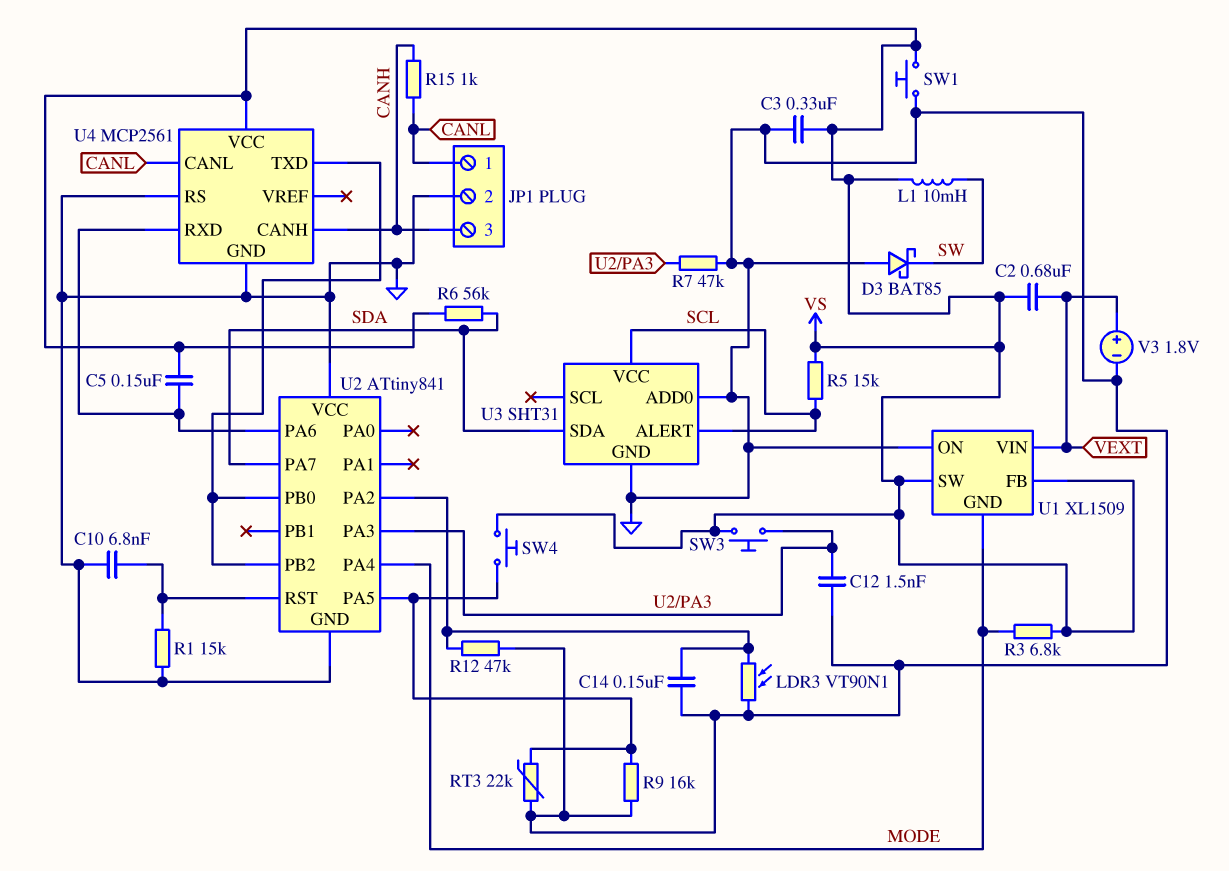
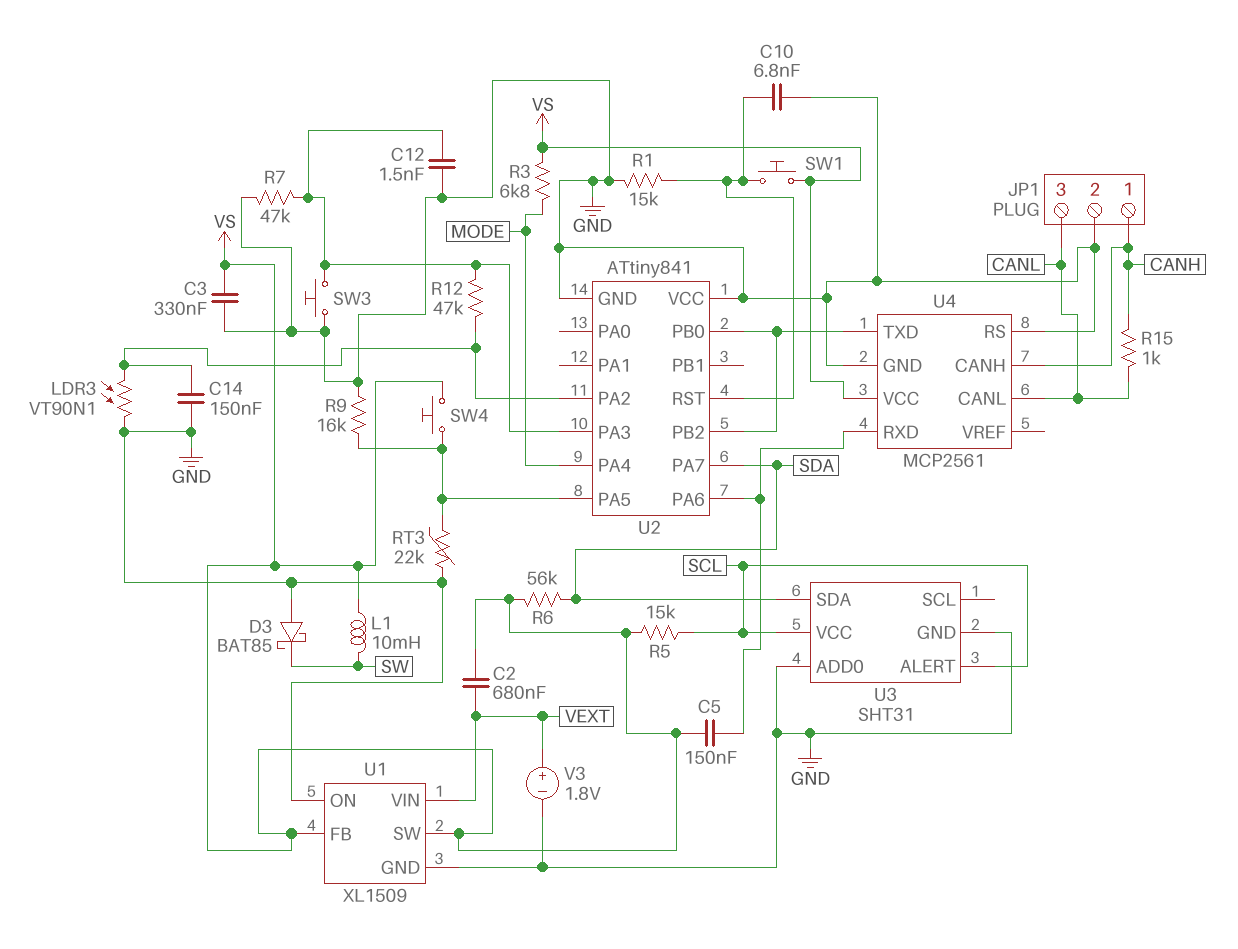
JP1 pin 1: CANL -> CANH
JP1 pin 3: CANH -> CANL
R12: 47k (GND, U2/PA2) -> 47k (U2/PA2, U2/PA3)
SW1: button (GND, VS) -> button (U2/RST, VS)
SW3: button (U2/PA3, VS) -> button (GND, U2/PA3)
U1 pin GND: MODE -> GND

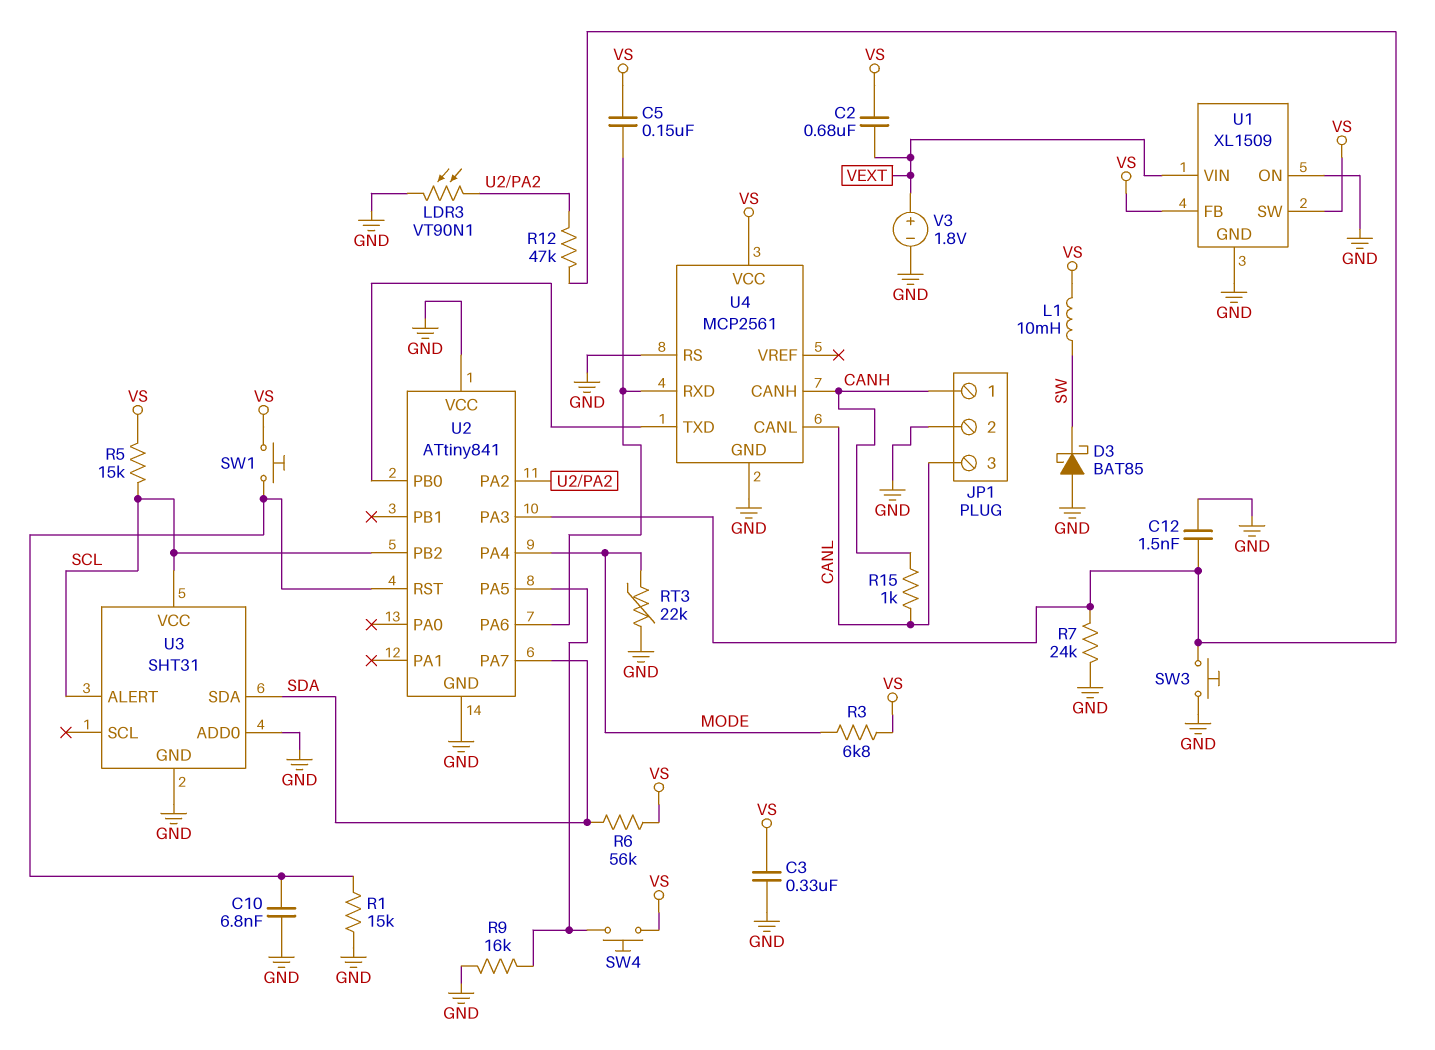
C14: 150nF (GND, U2/PA2) -> none
R7: 47k (GND, U2/PA3) -> 24k (GND, U2/PA3)
RT3: 22k (GND, U2/PA5) -> 22k (GND, MODE)
U2 pin PB2: U2/PB0 -> SCL

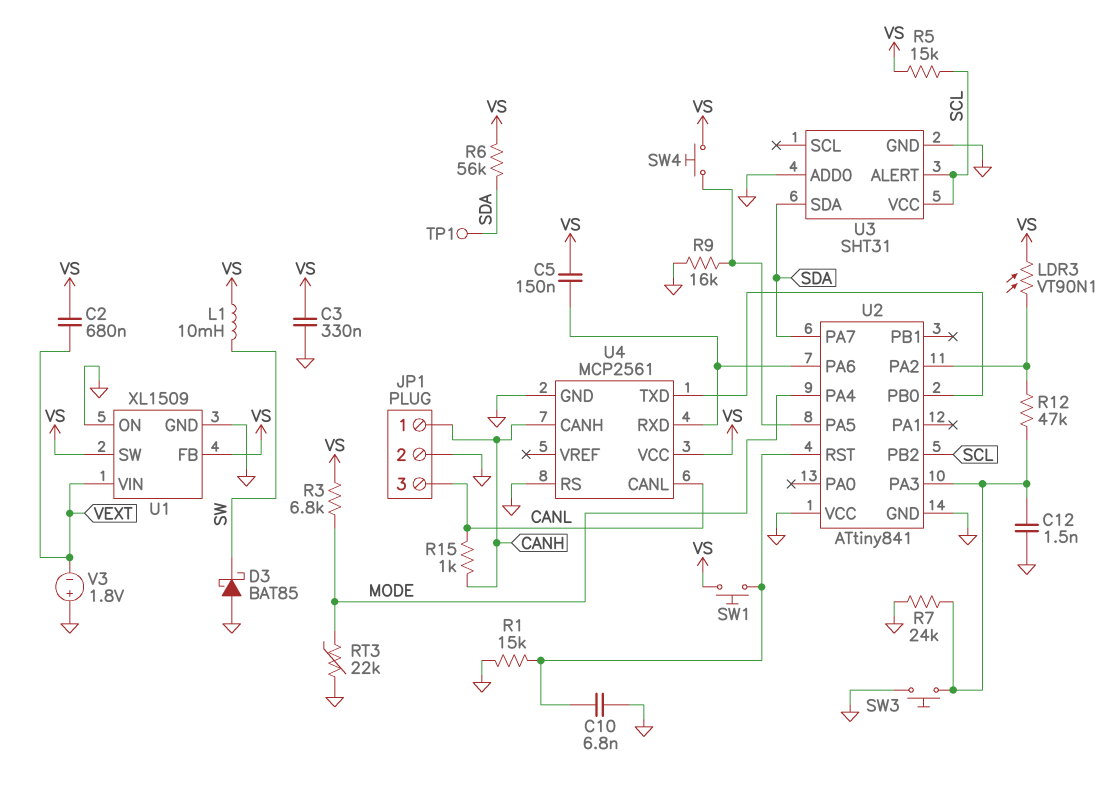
LDR3: VT90N1 (GND, U2/PA2) -> VT90N1 (U2/PA2, VS)
TP1: none -> test point (SDA)
V3: 1.8V (plus VEXT, minus GND) -> 1.8V (plus GND, minus VEXT)

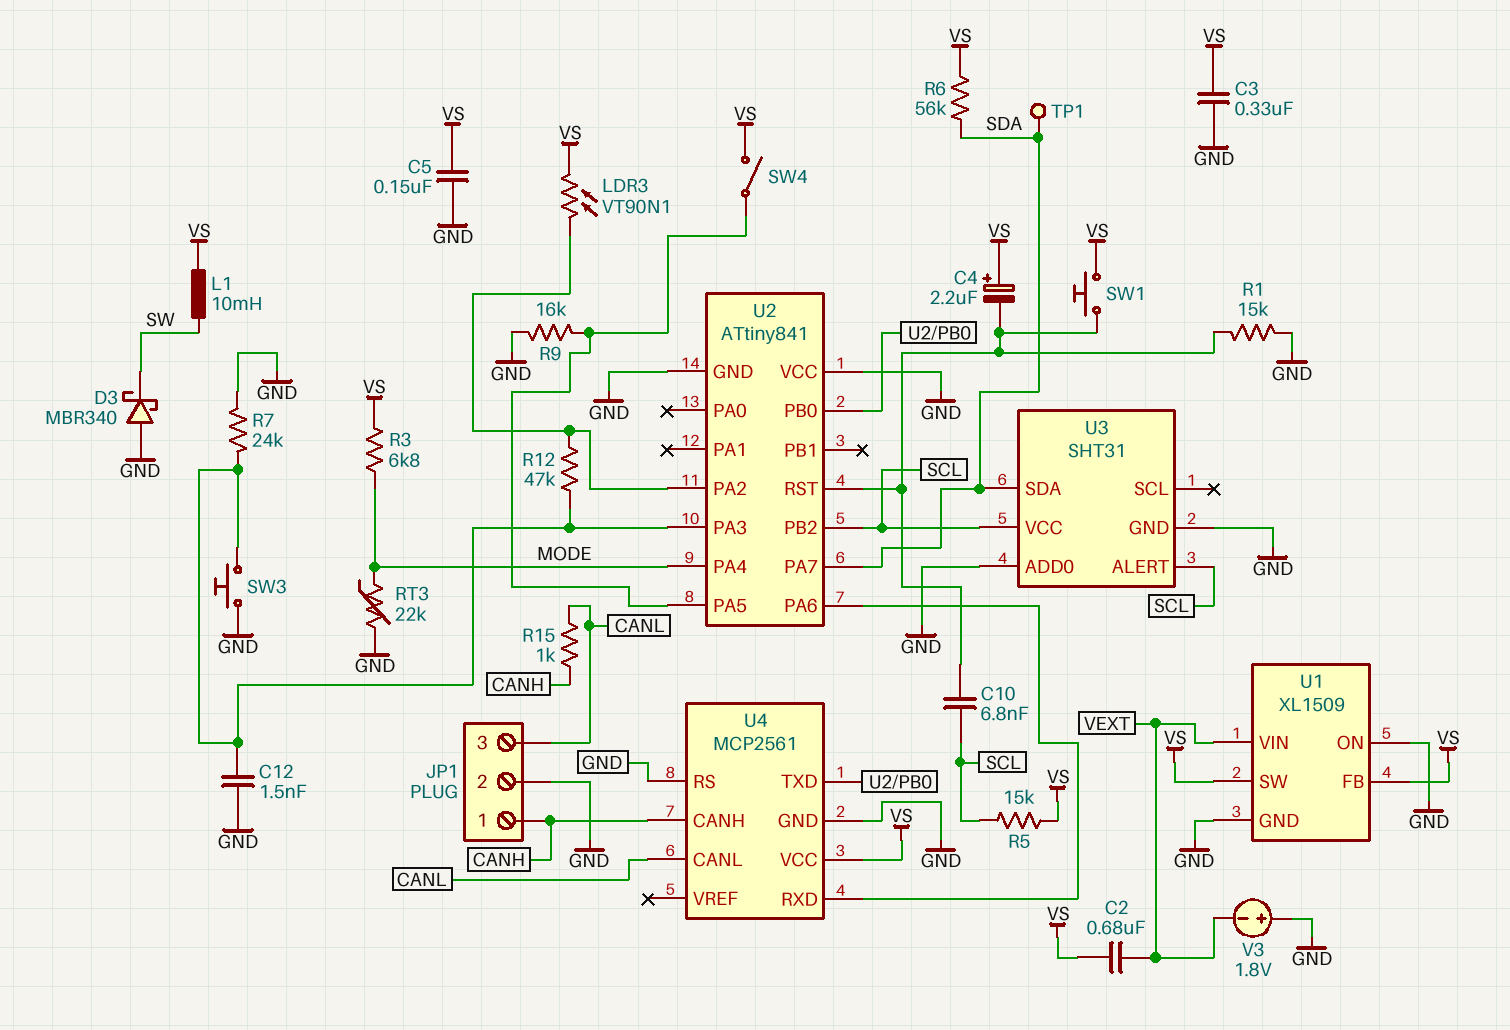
C4: none -> 2.2uF (plus VS, minus U2/RST)
C5: 150nF (U2/PA6, VS) -> 150nF (GND, VS)
C10: 6.8nF (GND, U2/RST) -> 6.8nF (SCL, U2/RST)
D3: schottky BAT85 (A GND, K SW) -> schottky MBR340 (A GND, K SW)
SW4: button (U2/PA5, VS) -> switch (U2/PA5, VS)

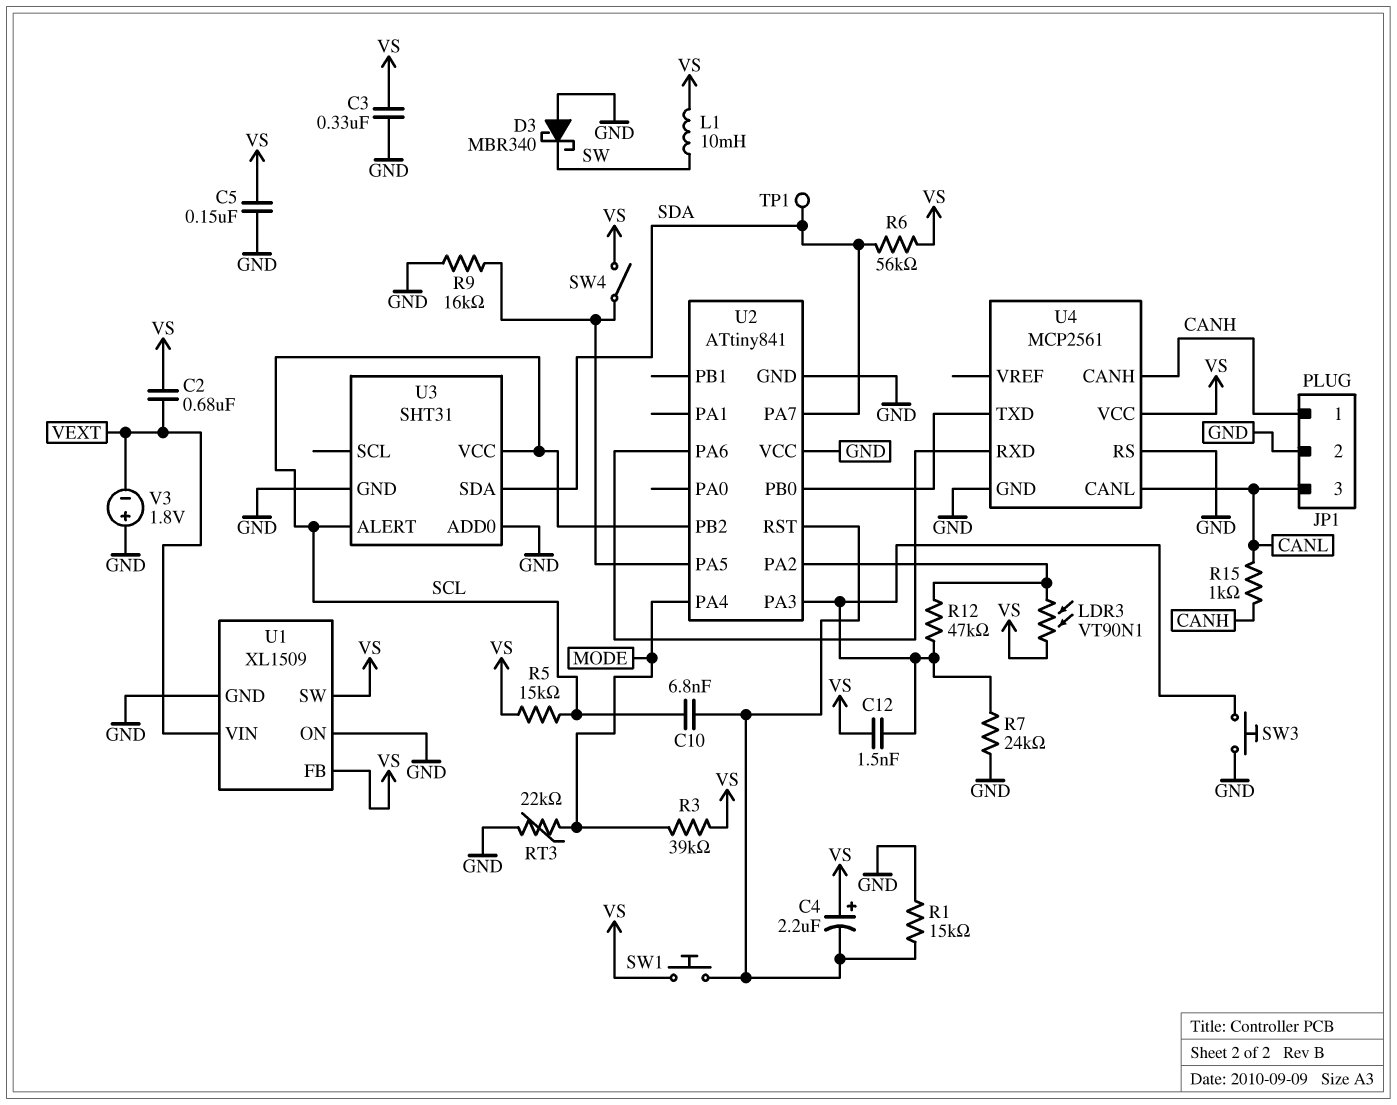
C12: 1.5nF (GND, U2/PA3) -> 1.5nF (U2/PA3, VS)
R3: 6.8k (MODE, VS) -> 39k (MODE, VS)

